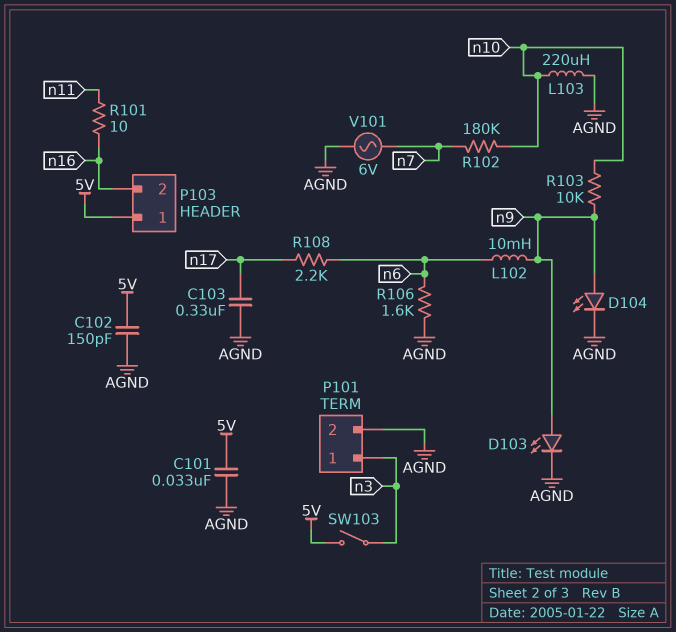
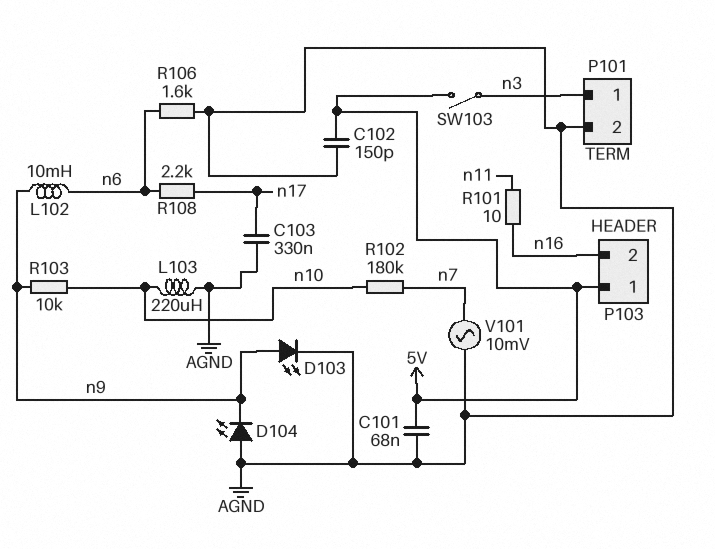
C101: 33nF (5V, AGND) -> 68nF (5V, AGND)
D104: LED (A n9, K AGND) -> LED (A AGND, K n9)
V101: AC 6V (AGND, n7) -> AC 10mV (AGND, n7)

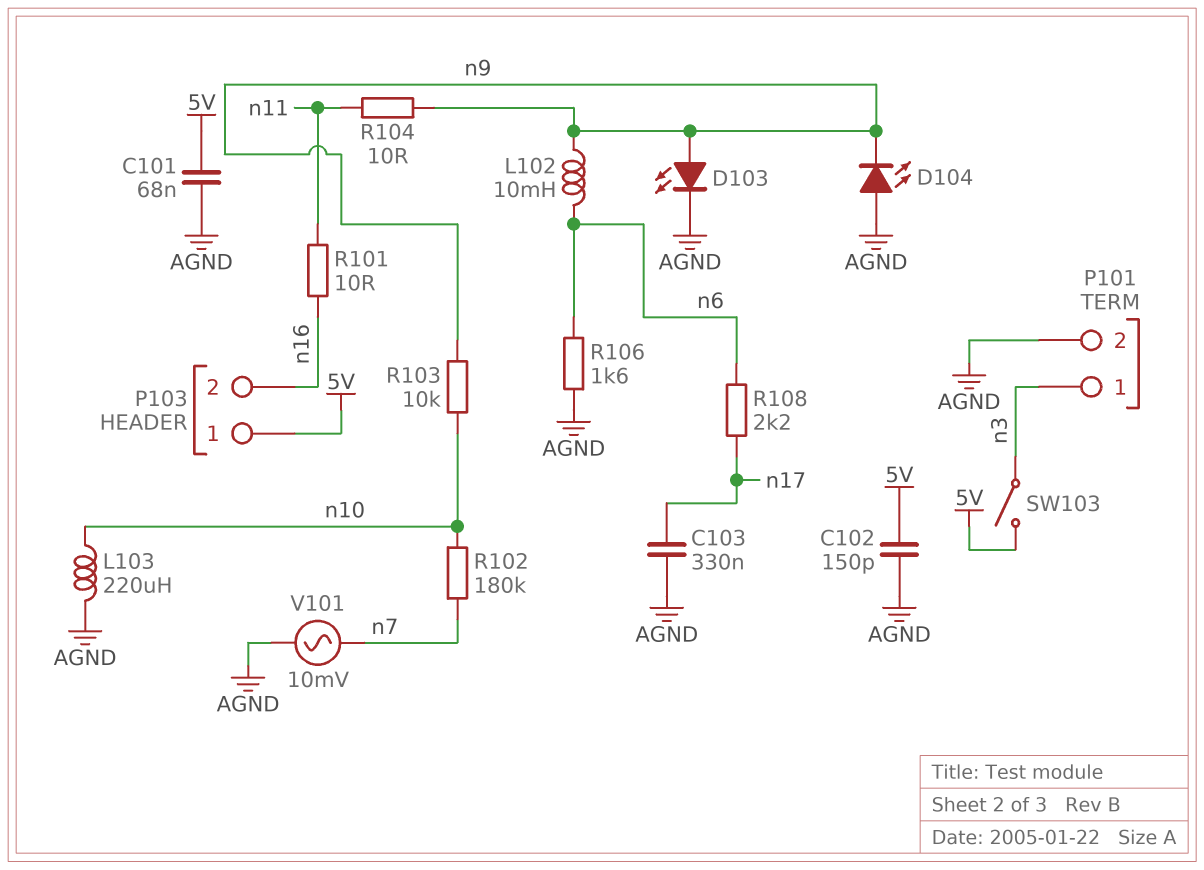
R104: none -> 10 (n9, n11)

